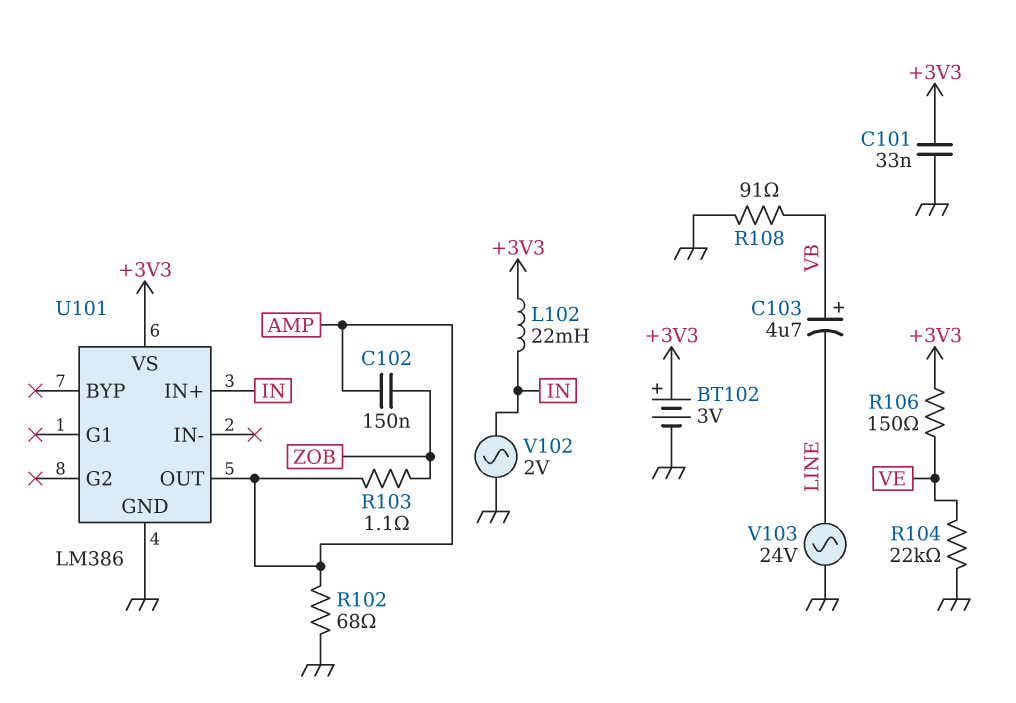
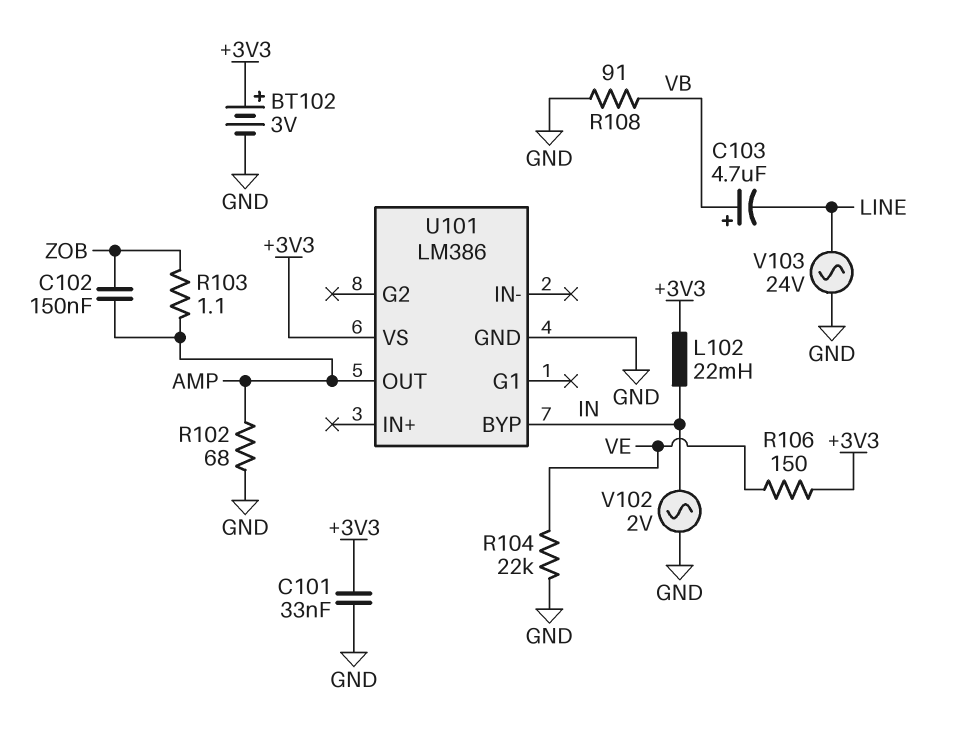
U101 pin BYP: none -> IN
U101 pin IN+: IN -> none

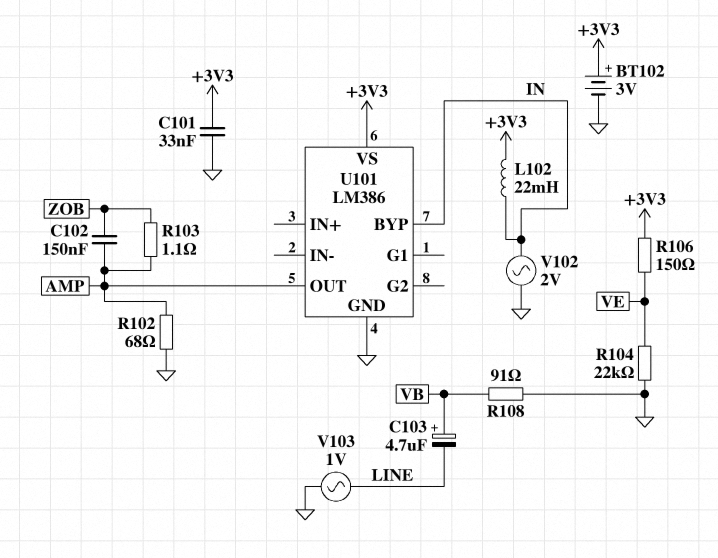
V103: AC 24V (GND, LINE) -> AC 1V (GND, LINE)

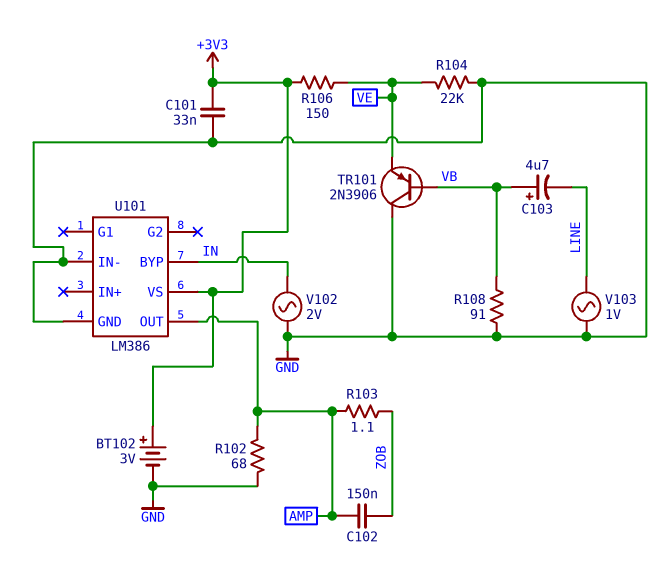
L102: 22mH (+3V3, IN) -> none
TR101: none -> PNP 2N3906 (B VB, C GND, E VE)
U101 pin IN-: none -> GND

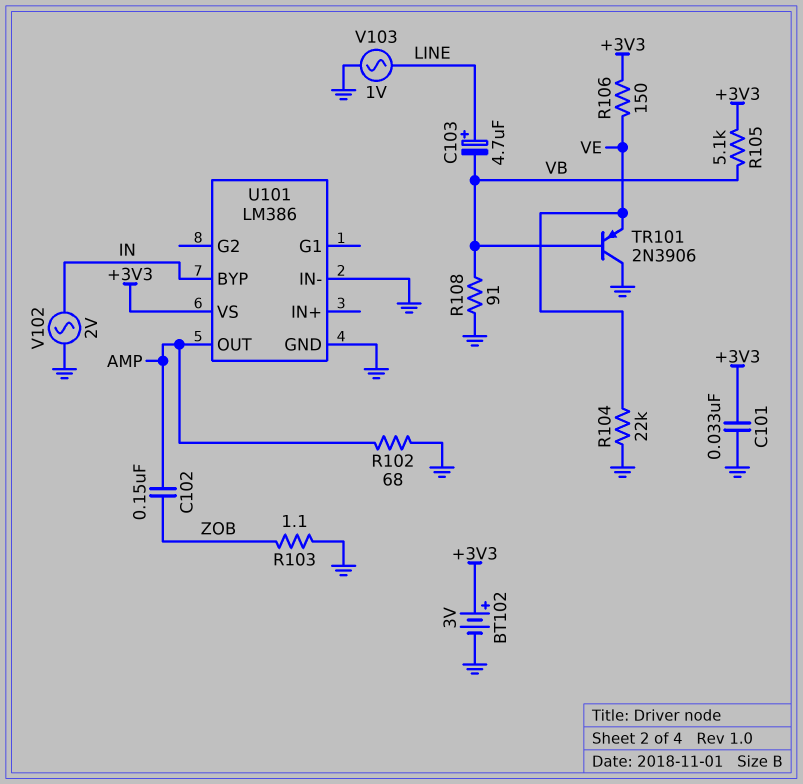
C103: 4.7uF (plus VB, minus LINE) -> 4.7uF (plus LINE, minus VB)
R103: 1.1 (AMP, ZOB) -> 1.1 (GND, ZOB)
R105: none -> 5.1k (+3V3, VB)

